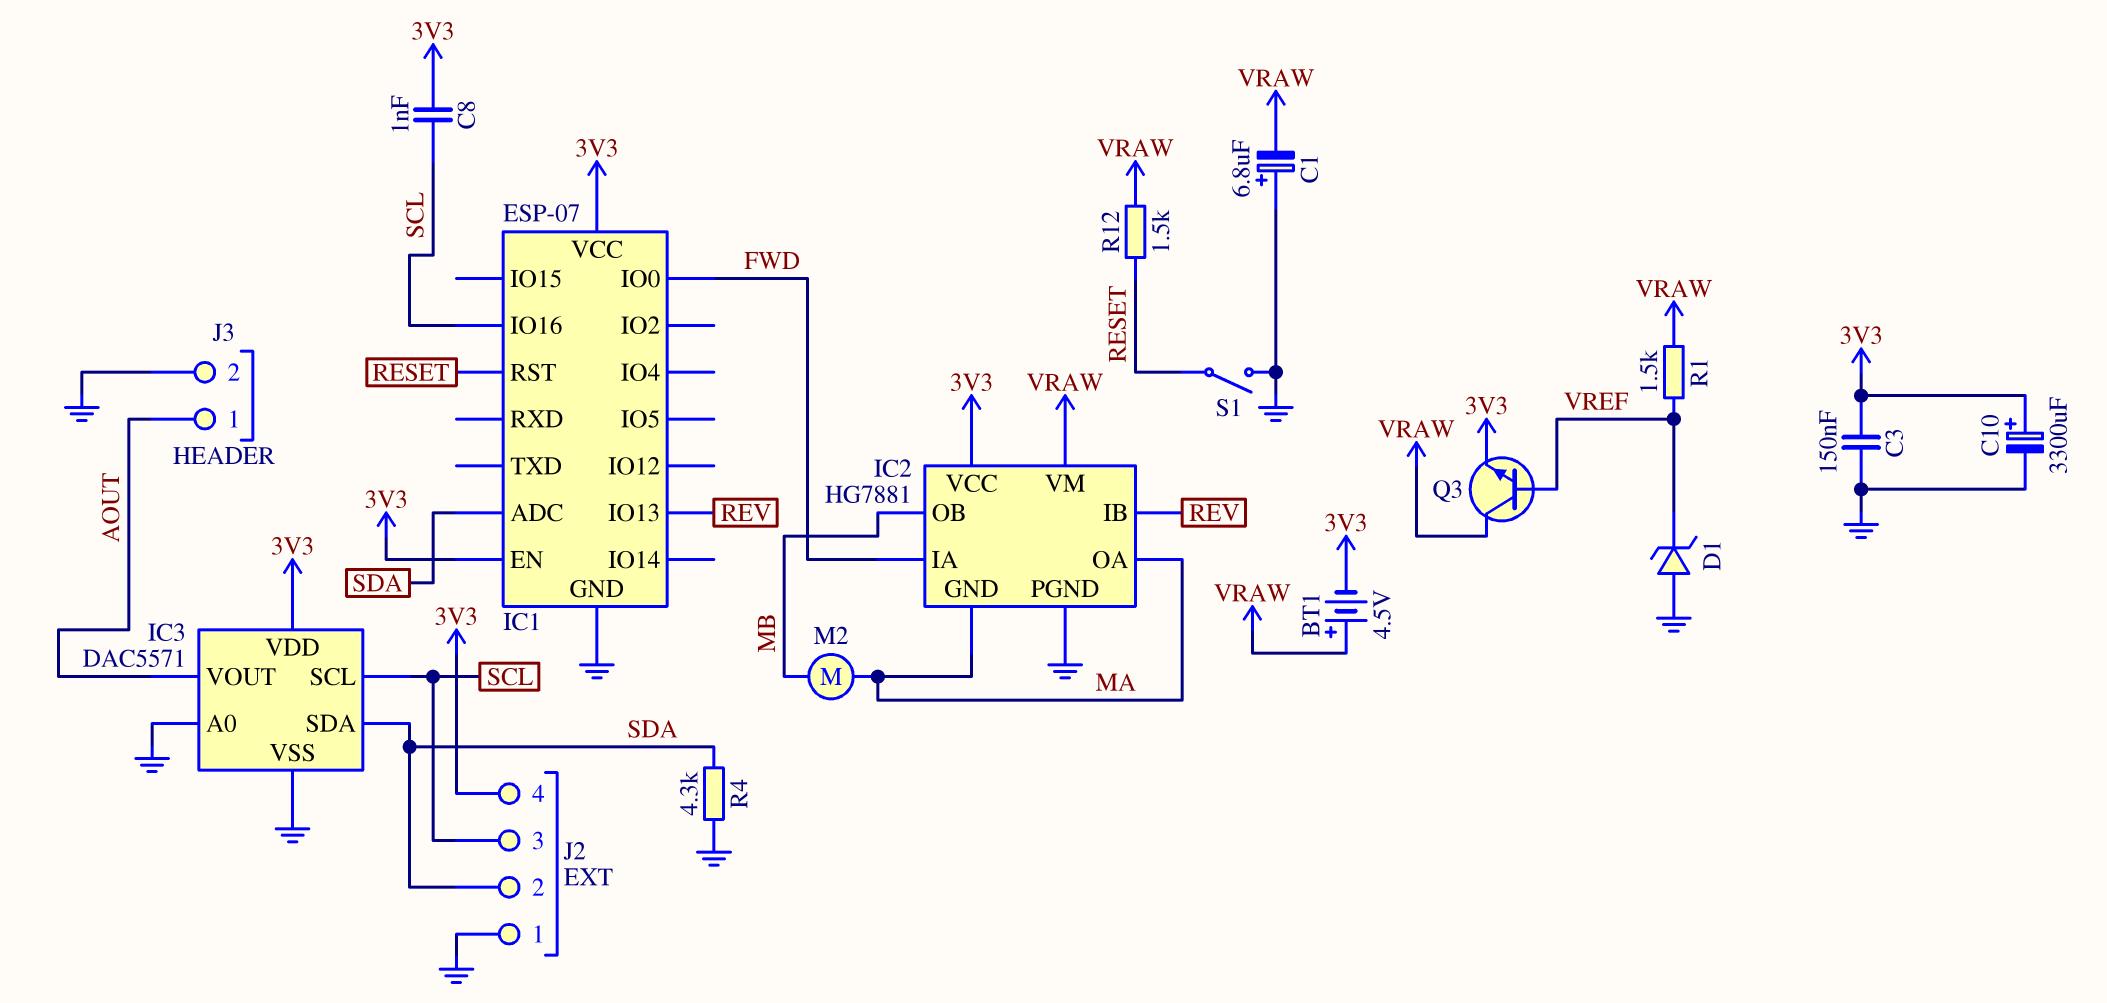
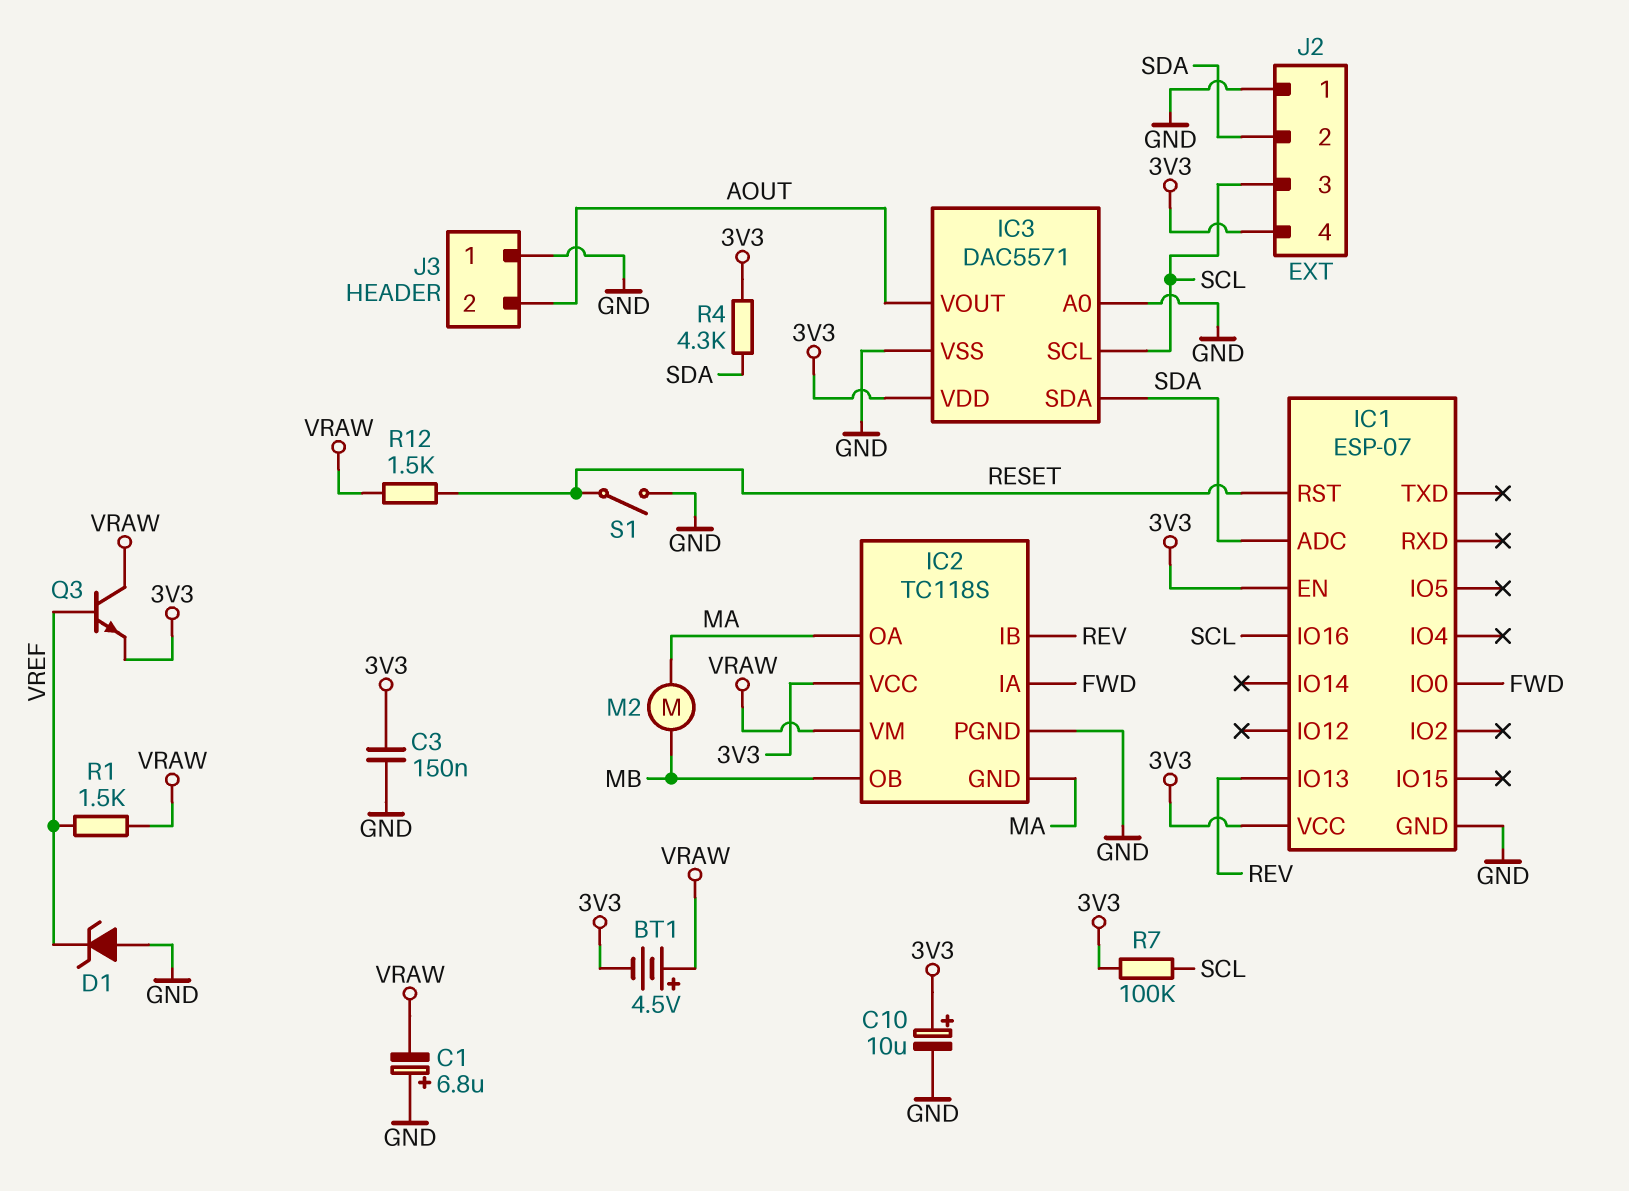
C8: 1nF (3V3, SCL) -> none
C10: 3300uF (plus 3V3, minus GND) -> 10uF (plus 3V3, minus GND)
IC2: HG7881 -> TC118S
J3 pin 1: AOUT -> GND
J3 pin 2: GND -> AOUT
R4: 4.3k (GND, SDA) -> 4.3k (3V3, SDA)
R7: none -> 100k (3V3, SCL)

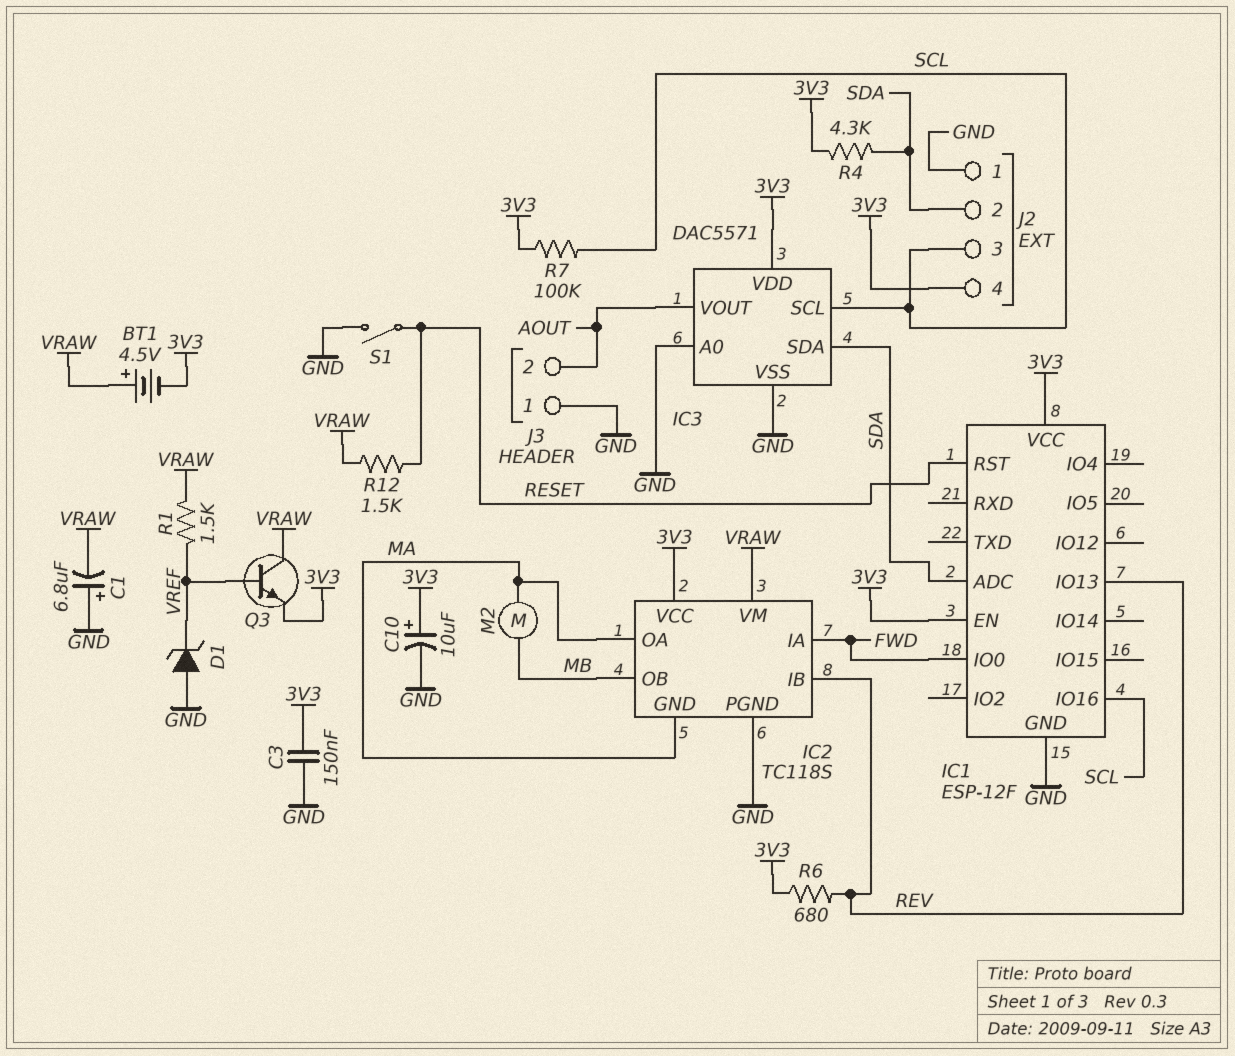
IC1: ESP-07 -> ESP-12F
R6: none -> 680 (3V3, REV)

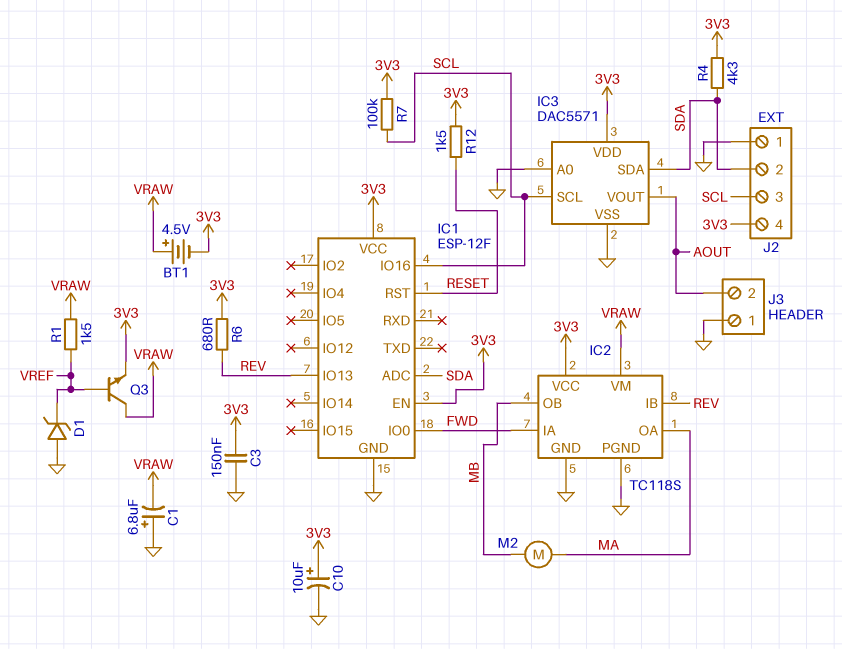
IC2 pin GND: MA -> GND
R12: 1.5k (RESET, VRAW) -> 1.5k (3V3, RESET)
S1: switch (GND, RESET) -> none

